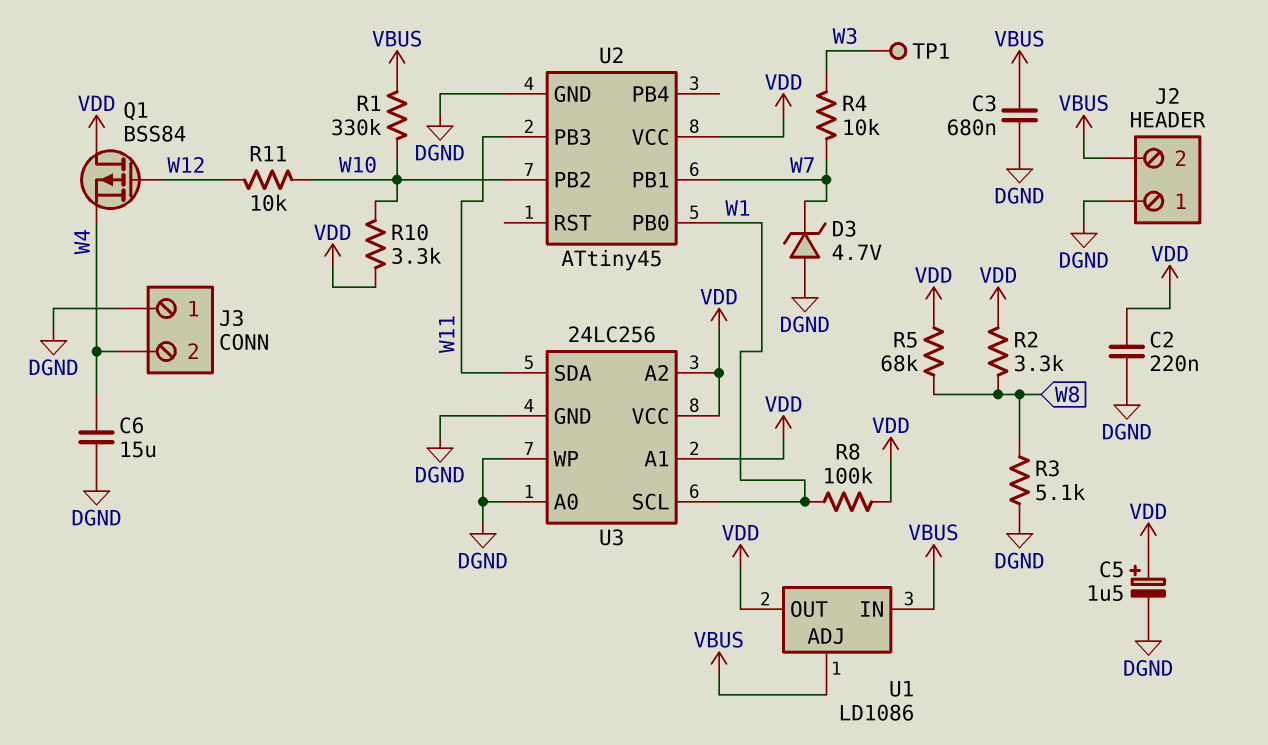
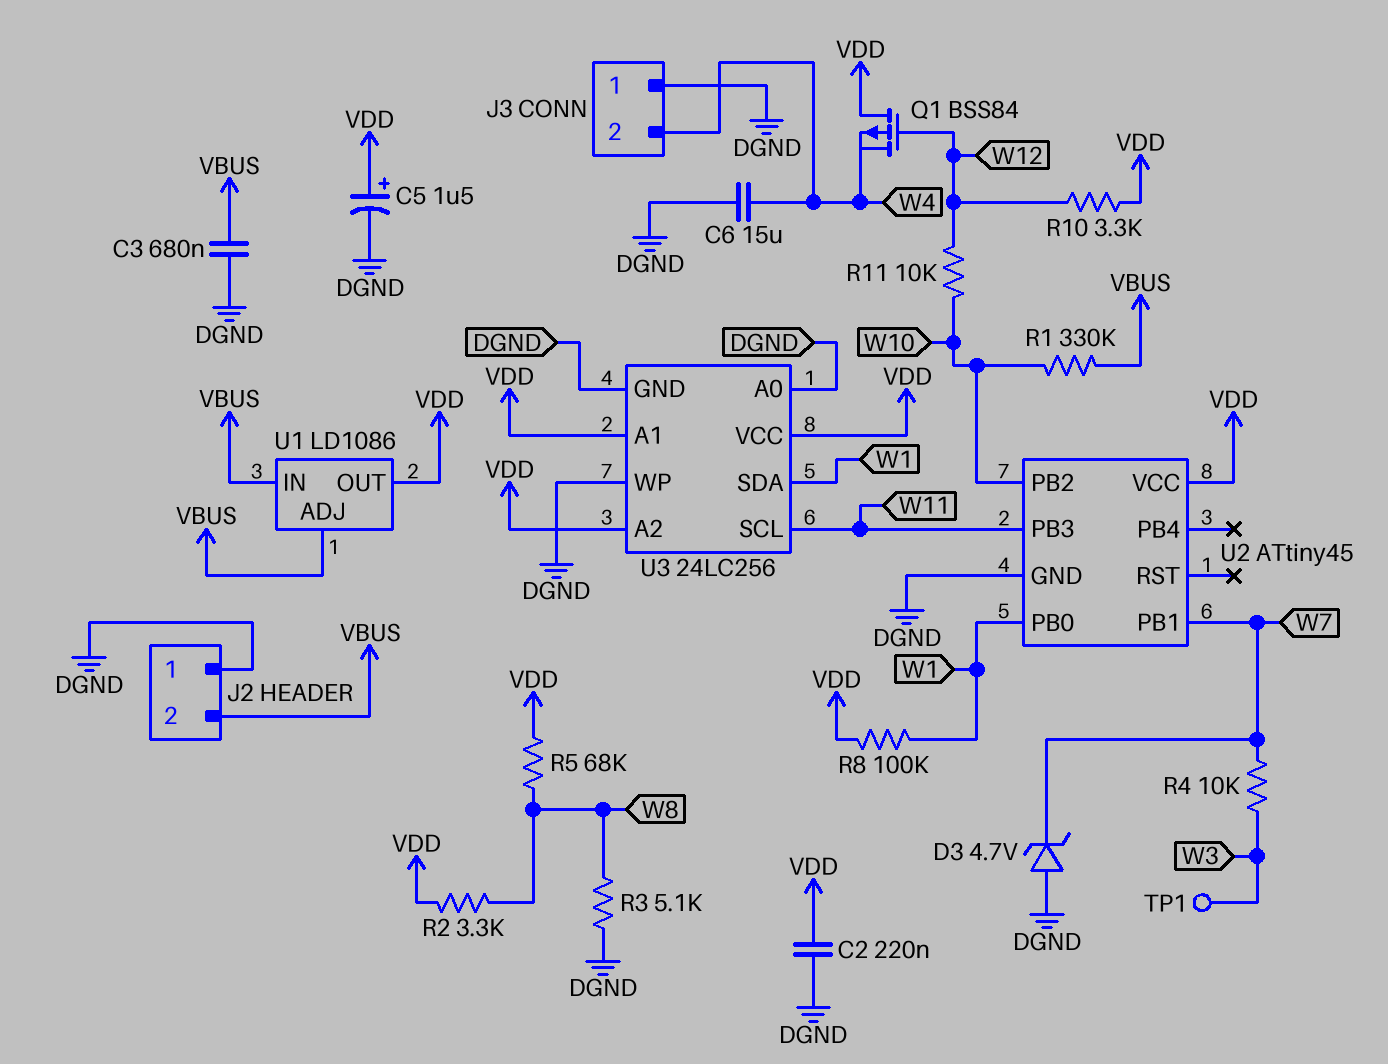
R10: 3.3k (VDD, W10) -> 3.3k (VDD, W12)
U3 pin SCL: W1 -> W11
U3 pin SDA: W11 -> W1

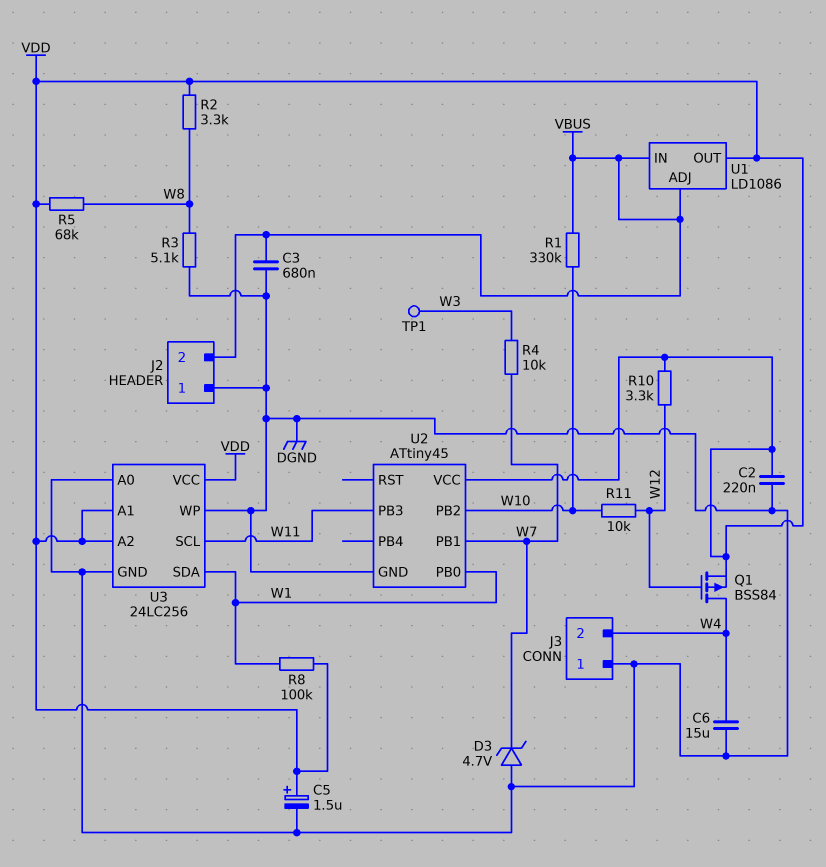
Q1: PMOS BSS84 (G W12, D VDD, S W4) -> PMOS BSS84 (G W12, D W4, S VDD)

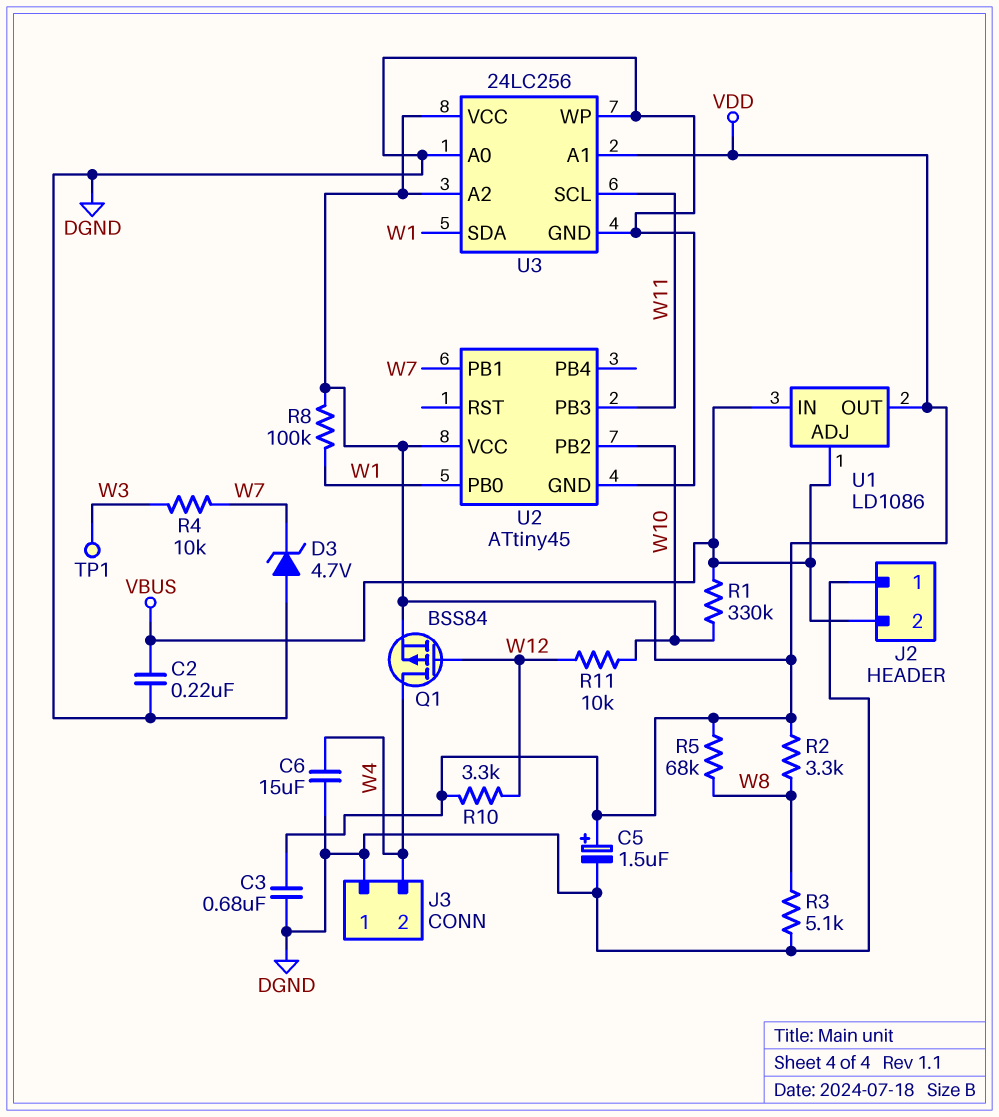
C2: 220nF (DGND, VDD) -> 220nF (DGND, VBUS)
C3: 680nF (DGND, VBUS) -> 680nF (DGND, VDD)

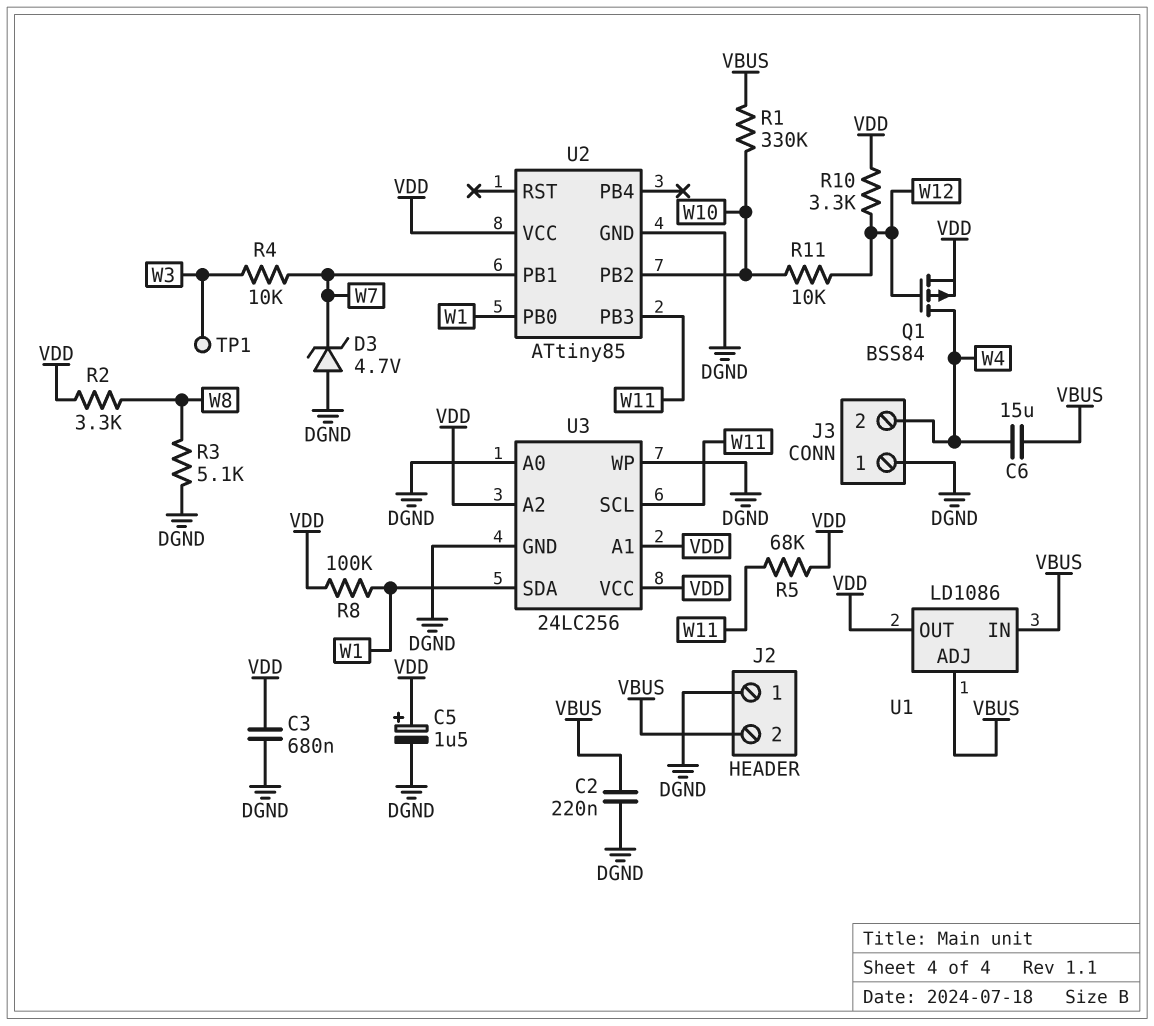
C6: 15uF (DGND, W4) -> 15uF (VBUS, W4)
R5: 68k (VDD, W8) -> 68k (VDD, W11)
U2: ATtiny45 -> ATtiny85

